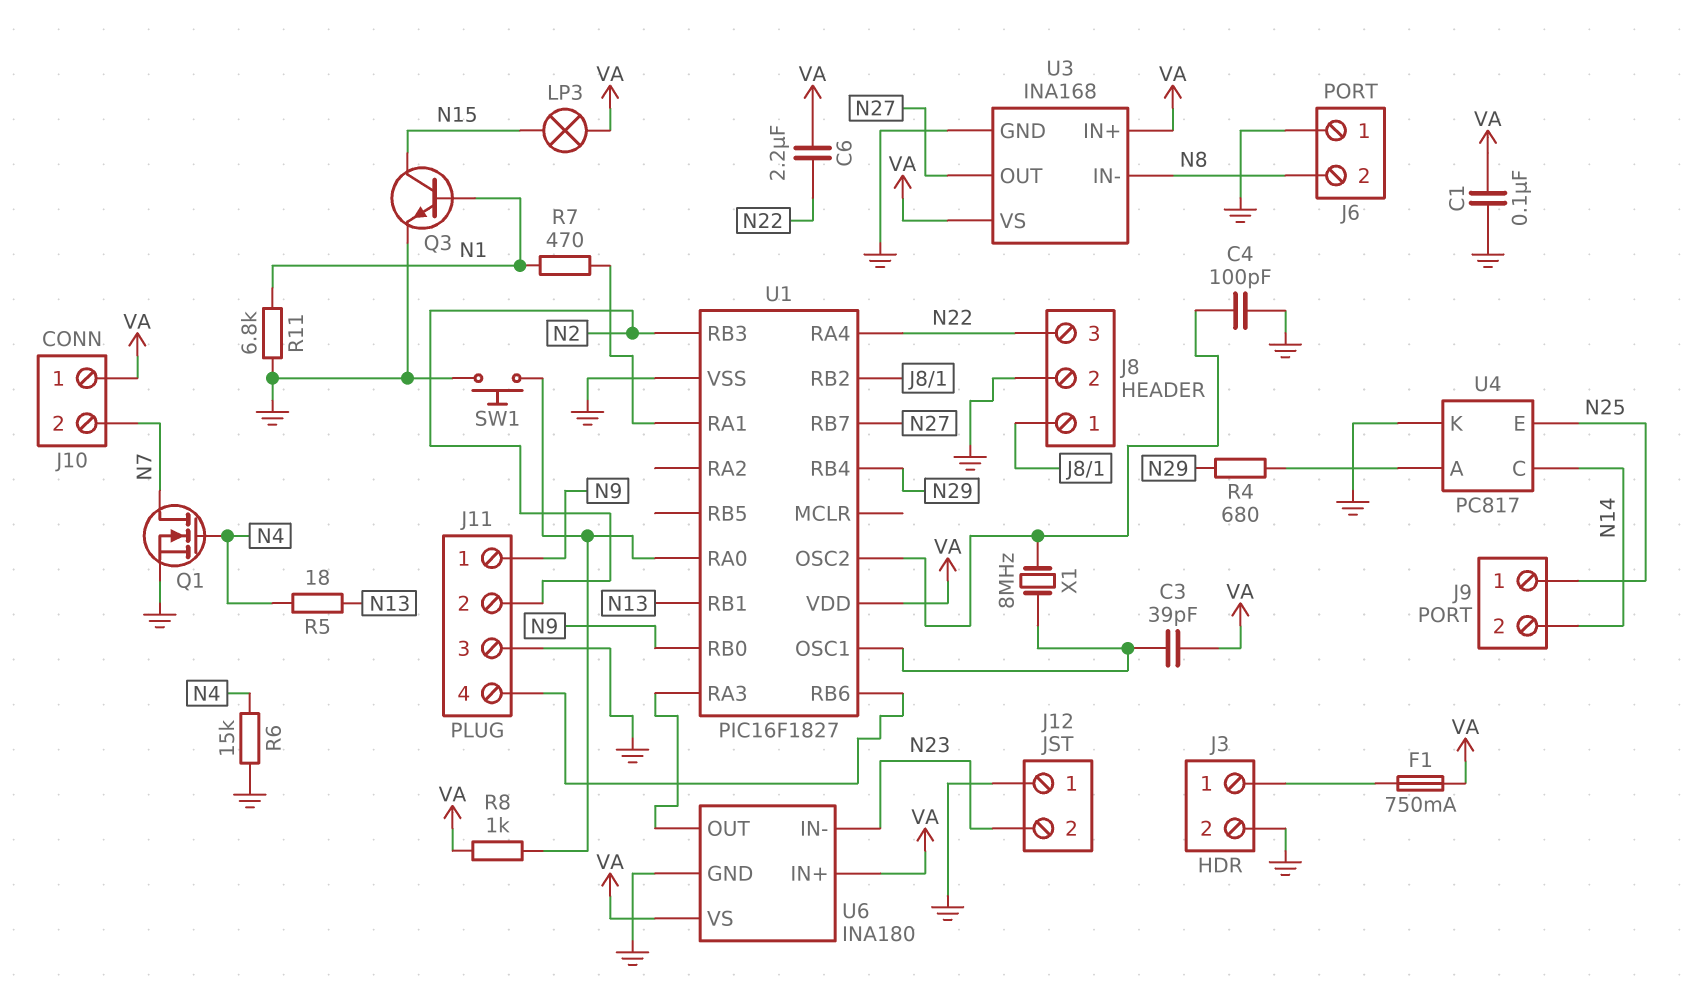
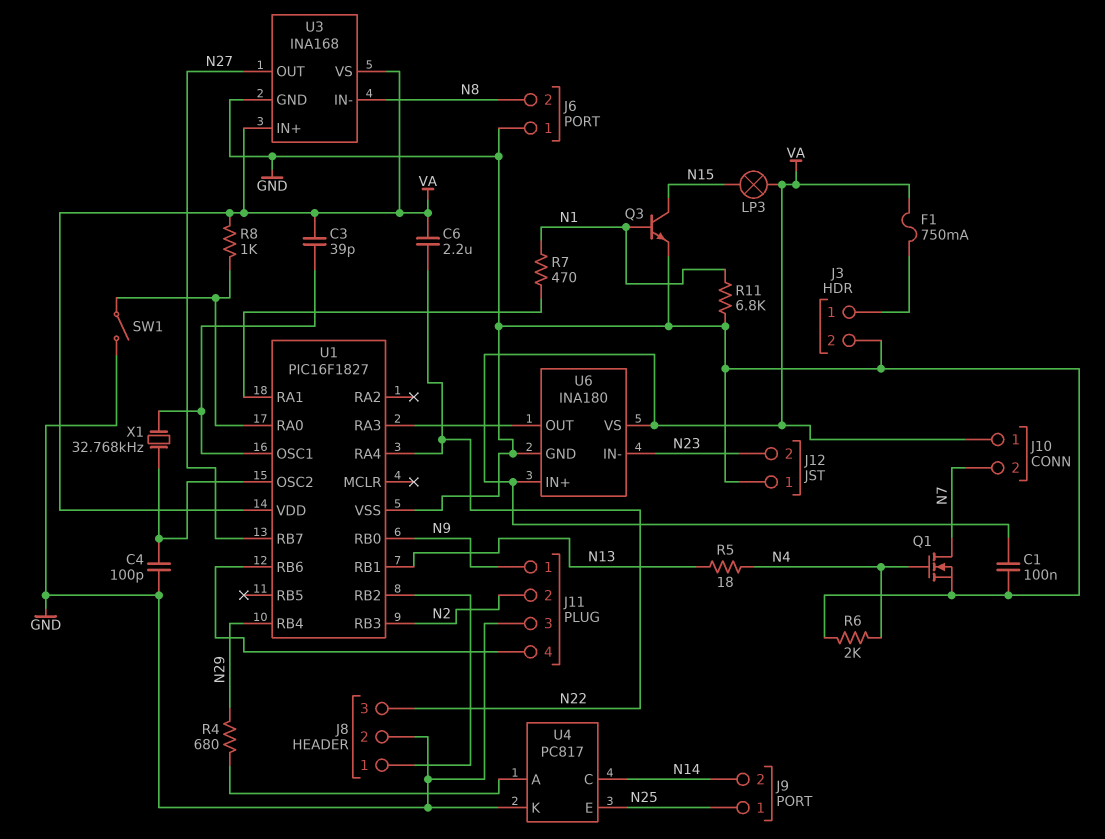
R6: 15k (GND, N4) -> 2k (GND, N4)
SW1: button (GND, U1/RA0) -> switch (GND, U1/RA0)
X1: 8MHz (U1/OSC1, U1/OSC2) -> 32.768kHz (U1/OSC1, U1/OSC2)

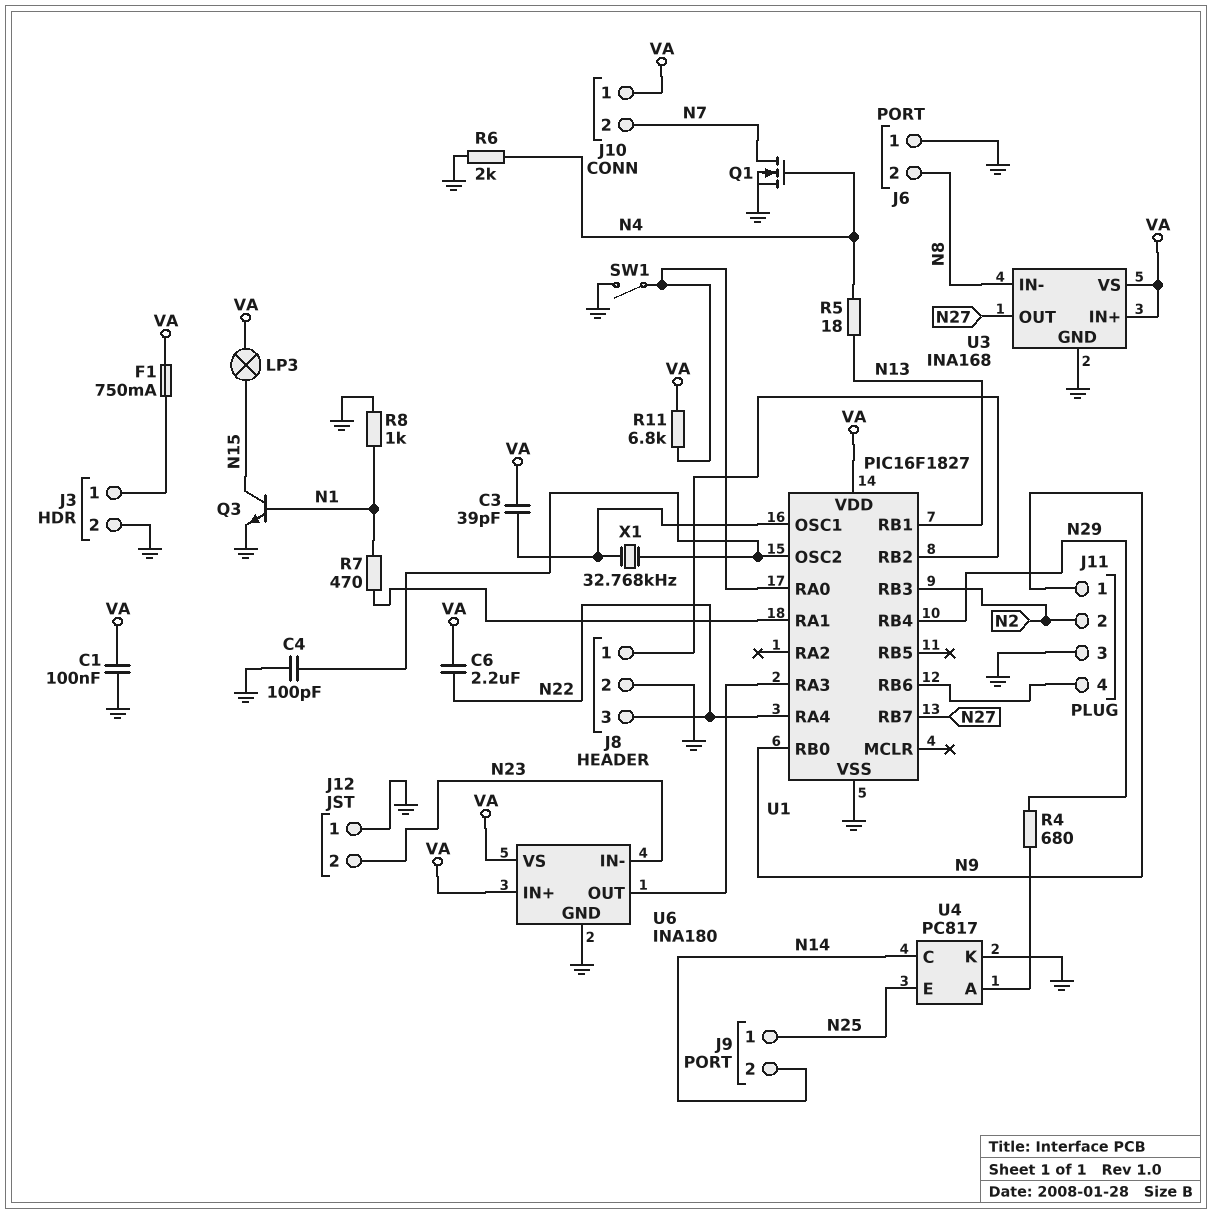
R8: 1k (U1/RA0, VA) -> 1k (GND, N1)
R11: 6.8k (GND, N1) -> 6.8k (U1/RA0, VA)

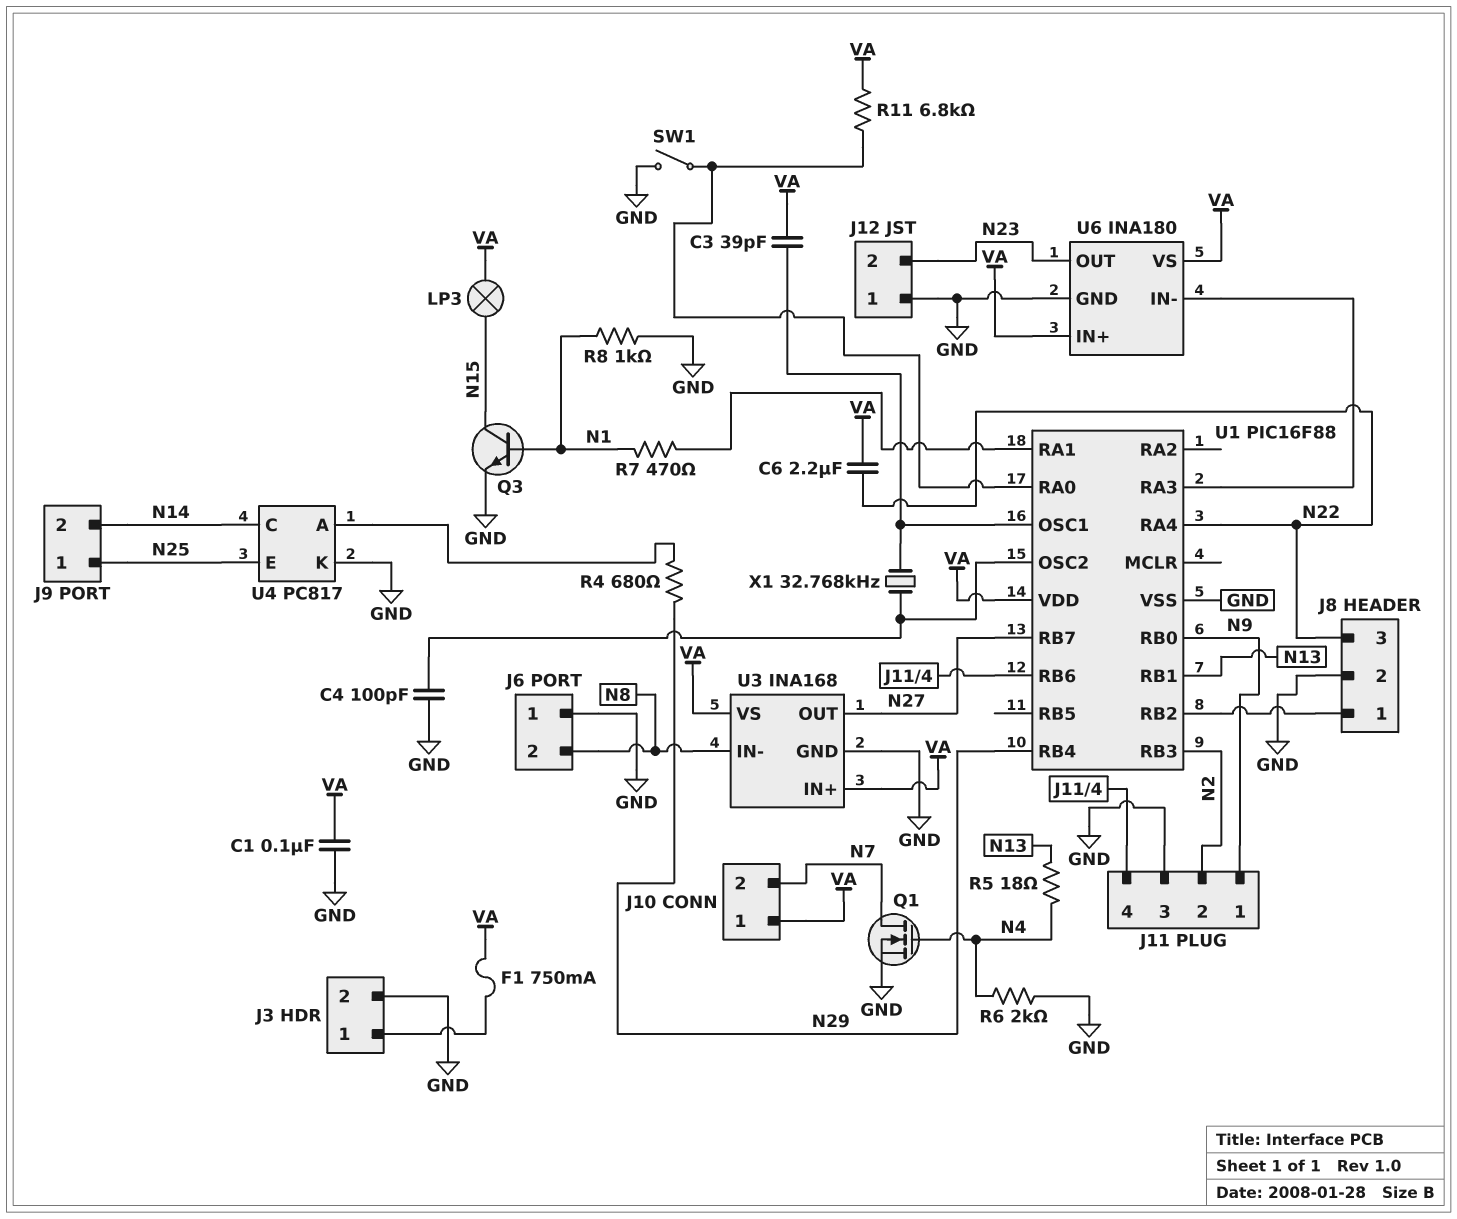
U1: PIC16F1827 -> PIC16F88
U6 pin IN-: N23 -> U1/RA3
U6 pin OUT: U1/RA3 -> N23

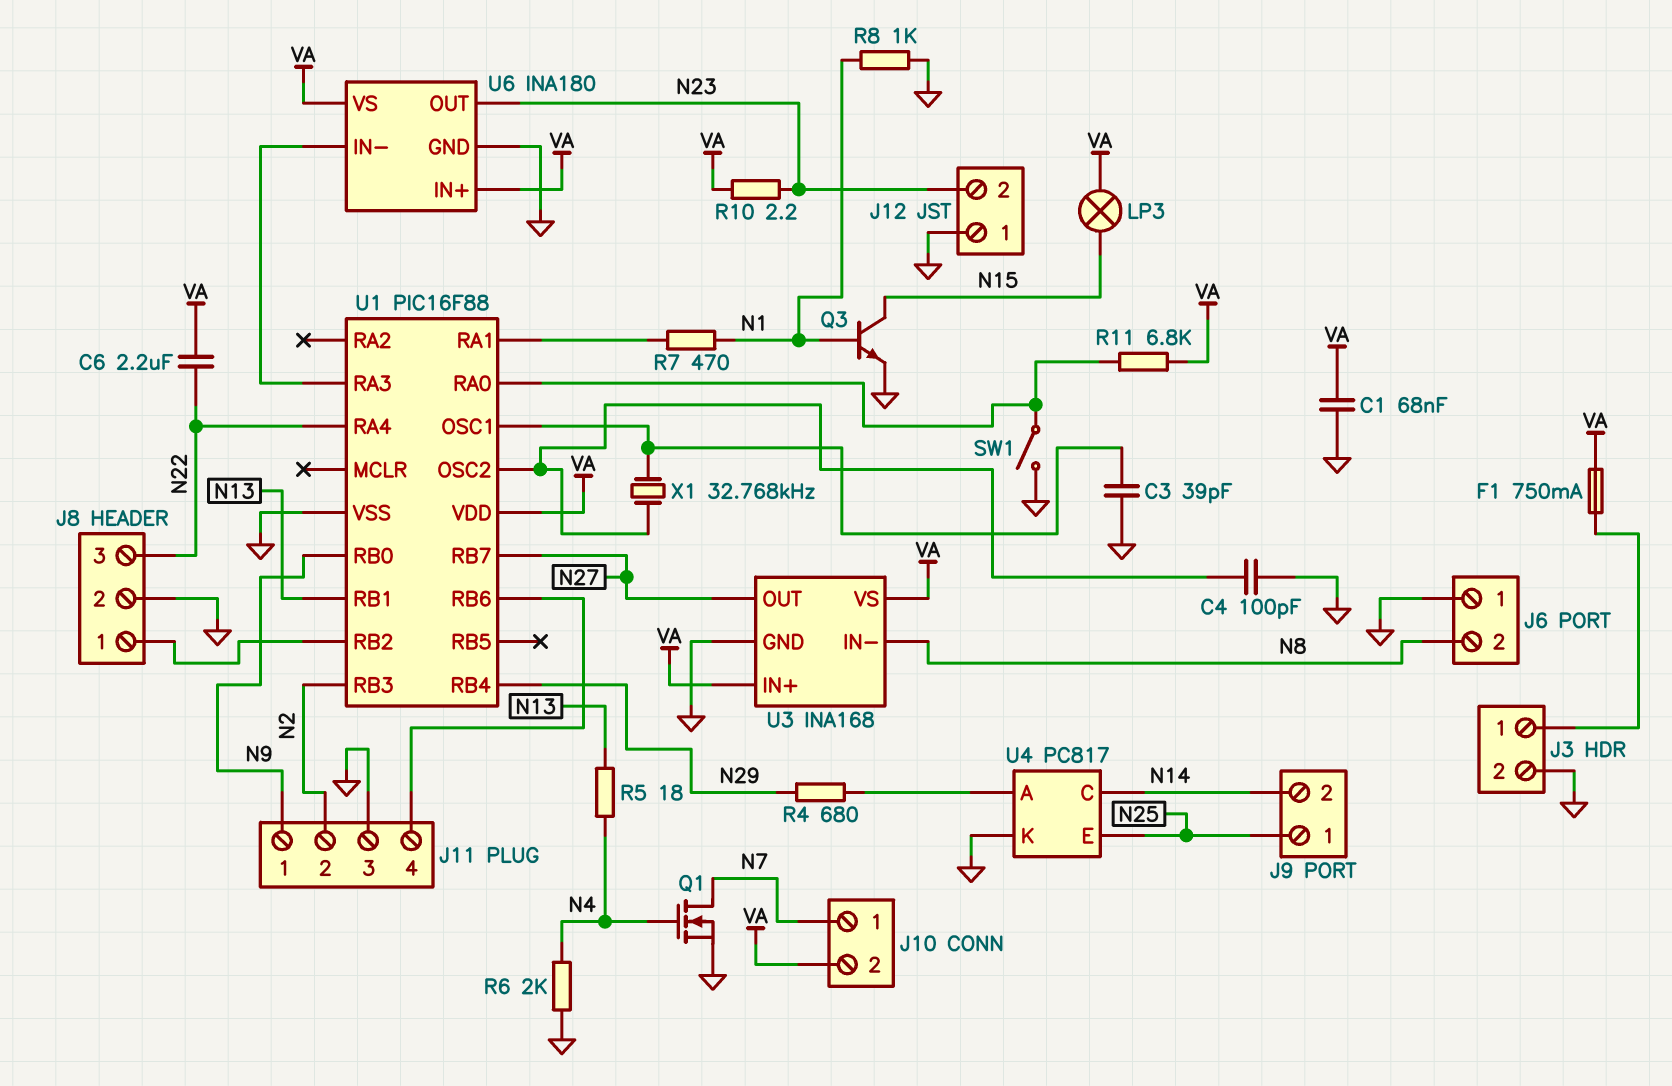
C1: 100nF (GND, VA) -> 68nF (GND, VA)
C3: 39pF (U1/OSC1, VA) -> 39pF (GND, U1/OSC1)
J10 pin 1: VA -> N7
J10 pin 2: N7 -> VA
R10: none -> 2.2 (N23, VA)

